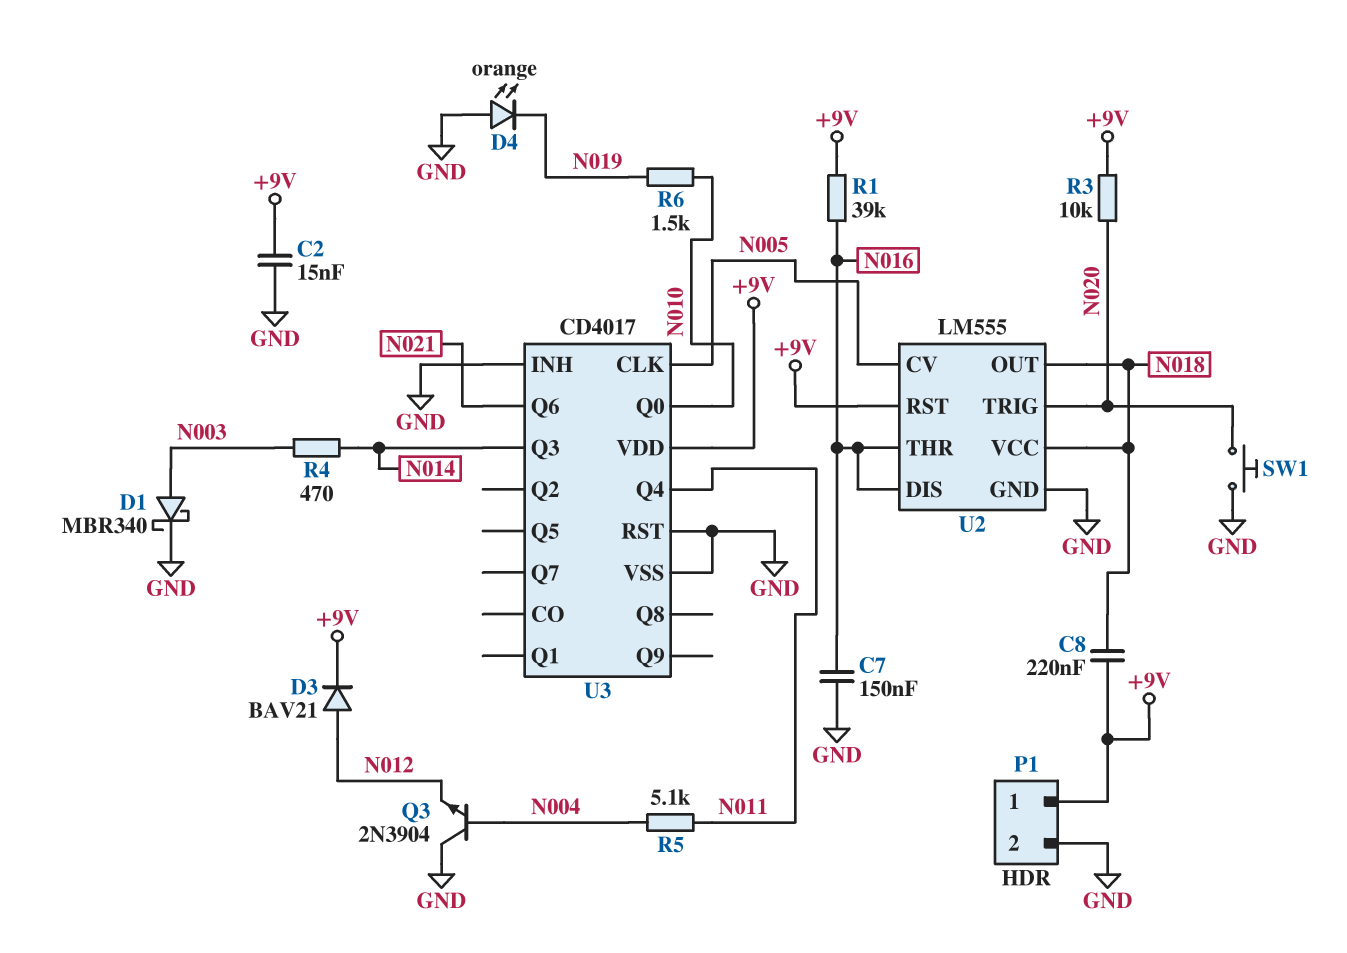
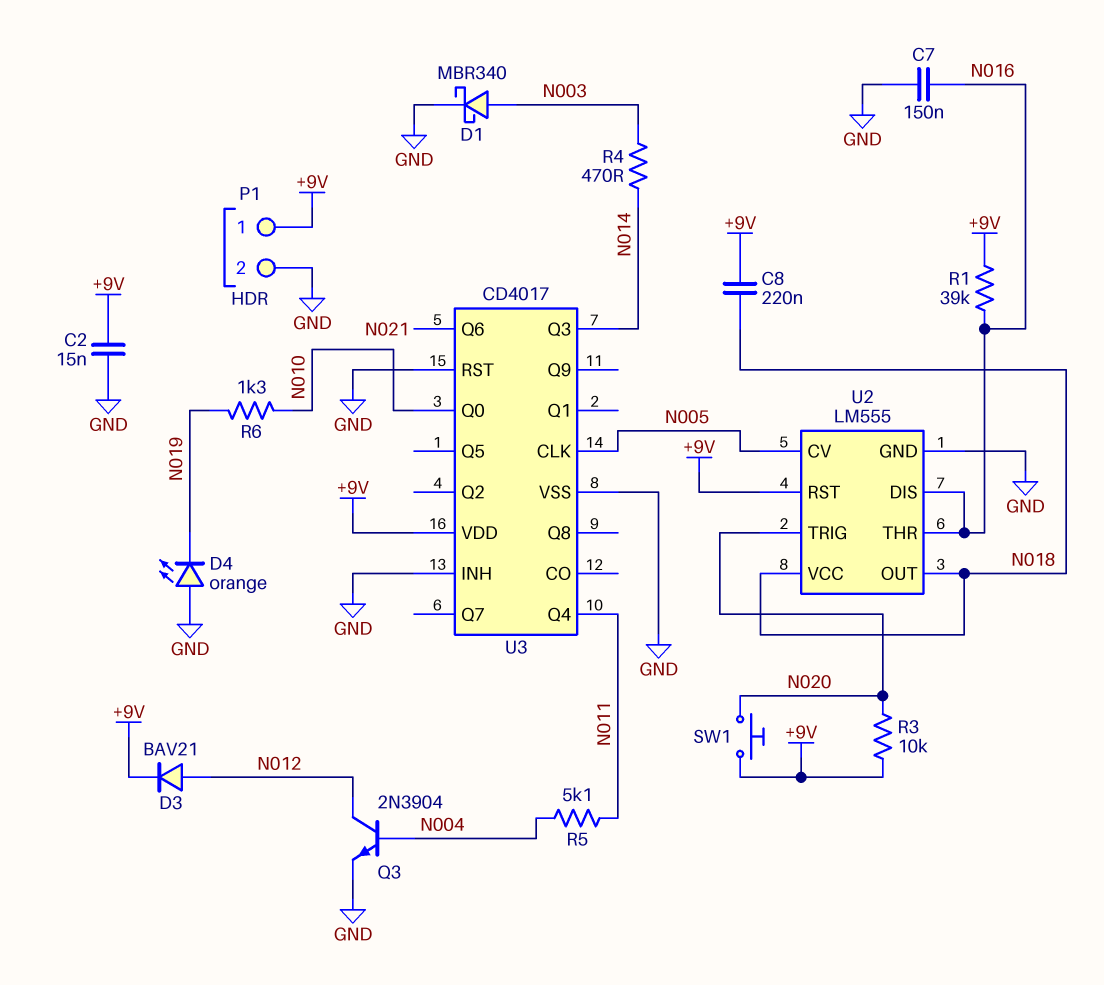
Q3: NPN 2N3904 (B N004, C GND, E N012) -> NPN 2N3904 (B N004, C N012, E GND)
R6: 1.5k (N010, N019) -> 1.3k (N010, N019)
SW1: button (GND, N020) -> button (+9V, N020)

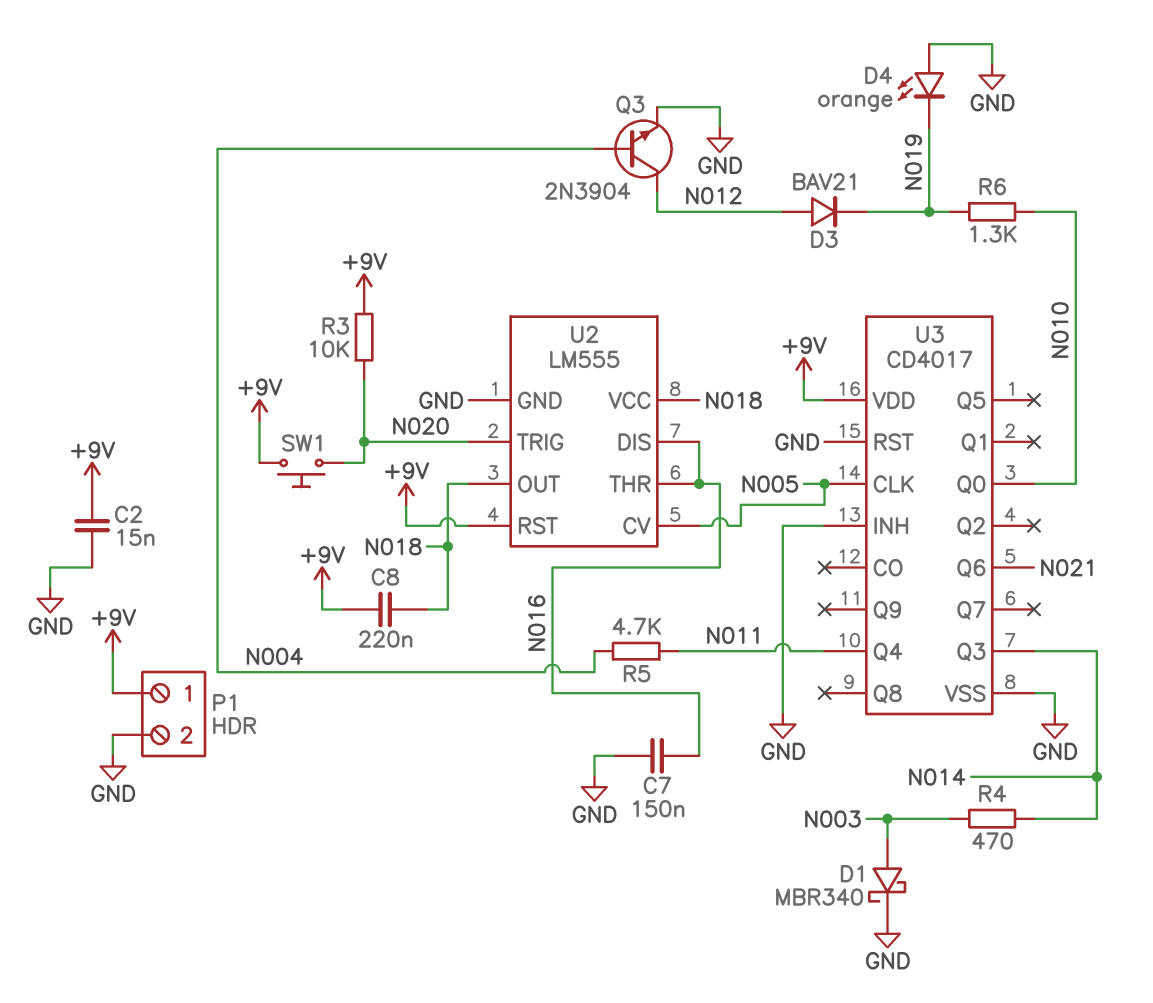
D3: diode BAV21 (A N012, K +9V) -> diode BAV21 (A N012, K N019)
R1: 39k (+9V, N016) -> none
R5: 5.1k (N004, N011) -> 4.7k (N004, N011)

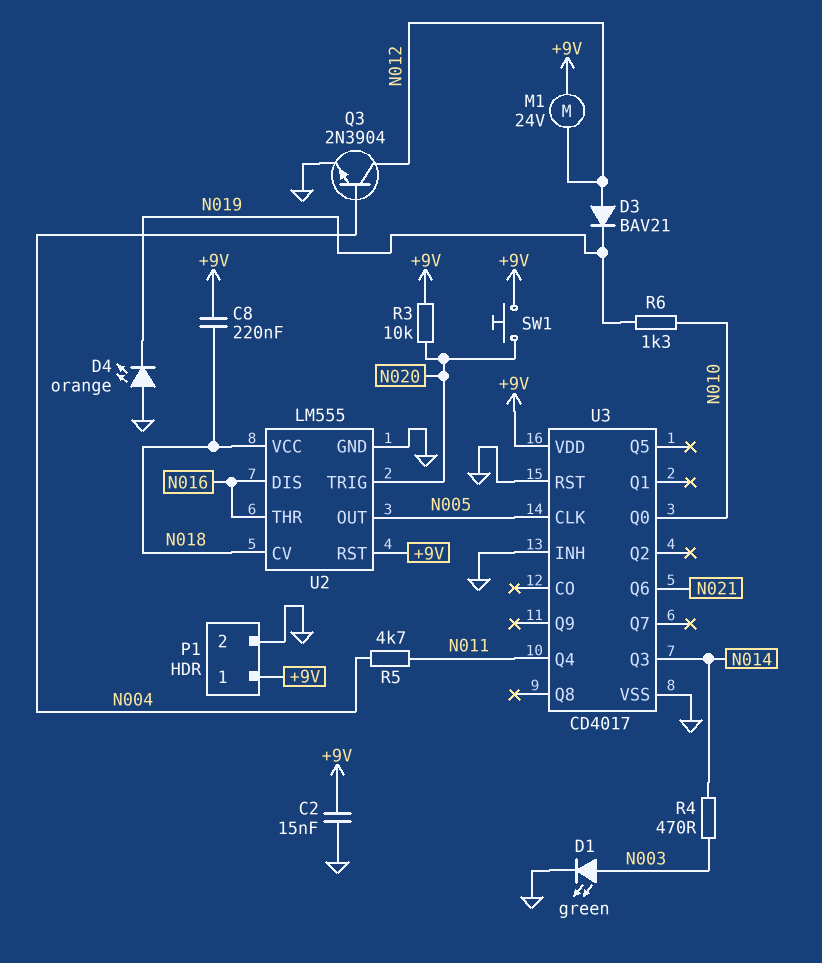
C7: 150nF (GND, N016) -> none
D1: schottky MBR340 (A N003, K GND) -> LED green (A N003, K GND)
M1: none -> motor 24V (+9V, N012)
U2 pin CV: N005 -> N018
U2 pin OUT: N018 -> N005

